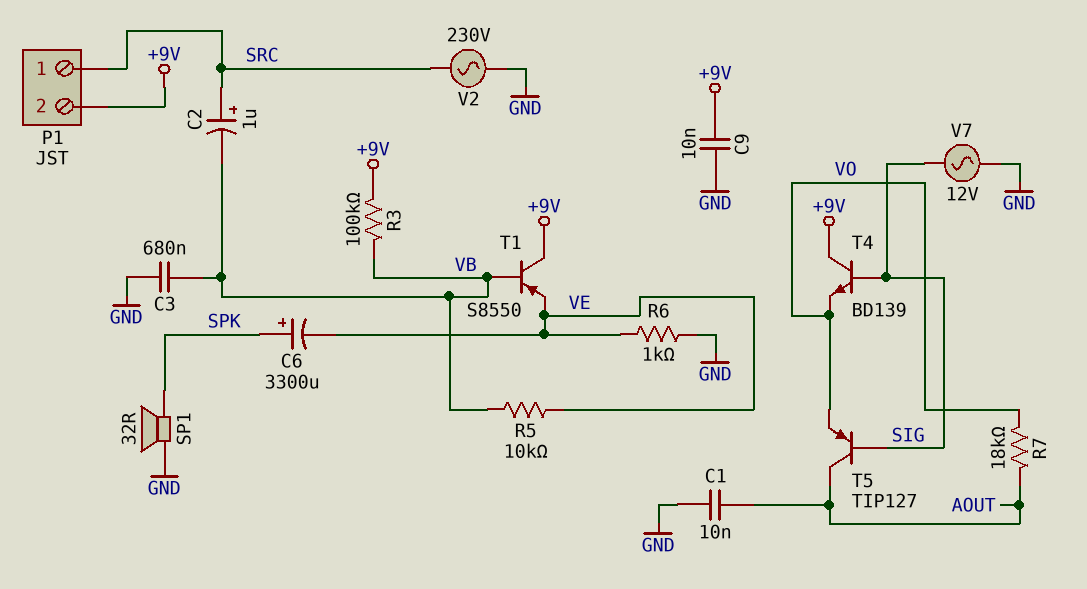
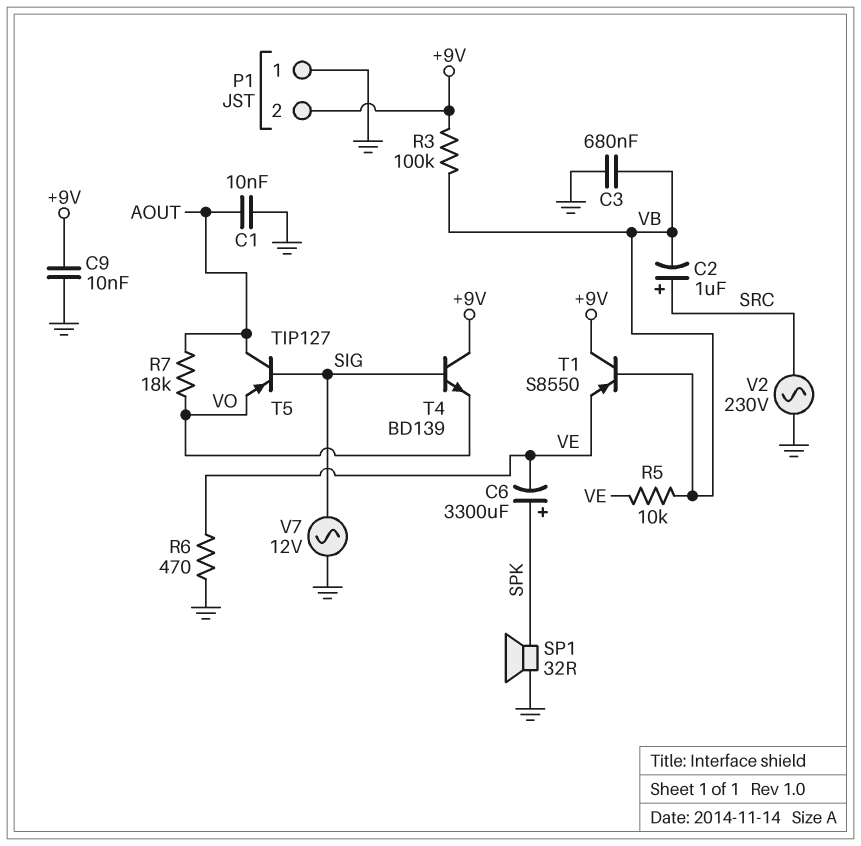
P1 pin 1: SRC -> GND
R6: 1k (GND, VE) -> 470 (GND, VE)

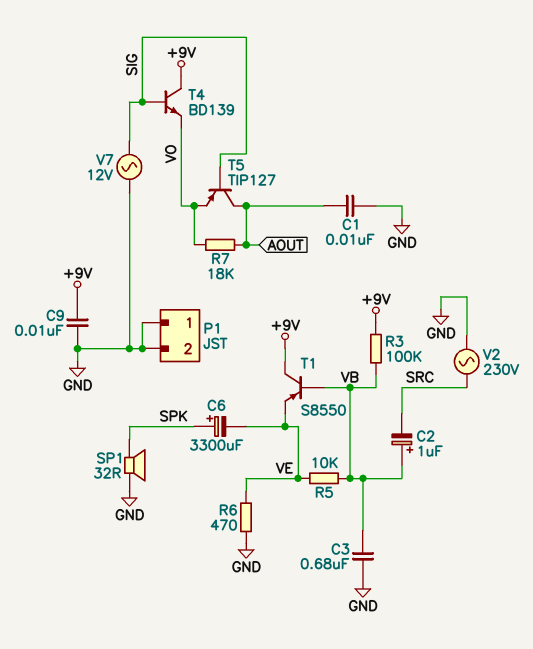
C2: 1uF (plus SRC, minus VB) -> 1uF (plus VB, minus SRC)
P1 pin 2: +9V -> GND

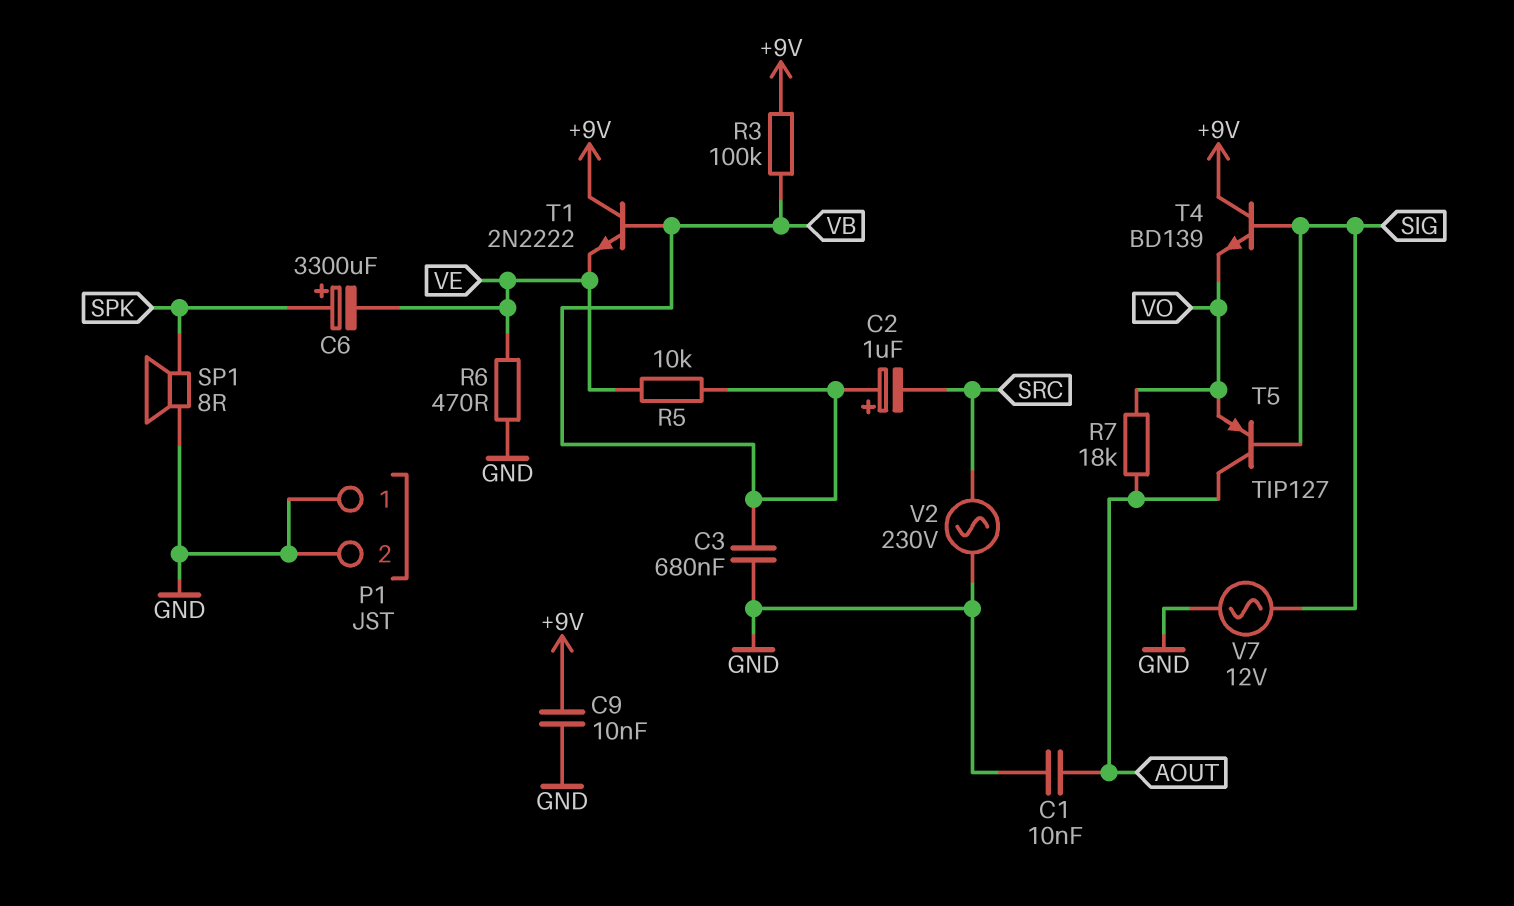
SP1: speaker 32R (GND, SPK) -> speaker 8R (GND, SPK)
T1: PNP S8550 (B VB, C +9V, E VE) -> NPN 2N2222 (B VB, C +9V, E VE)

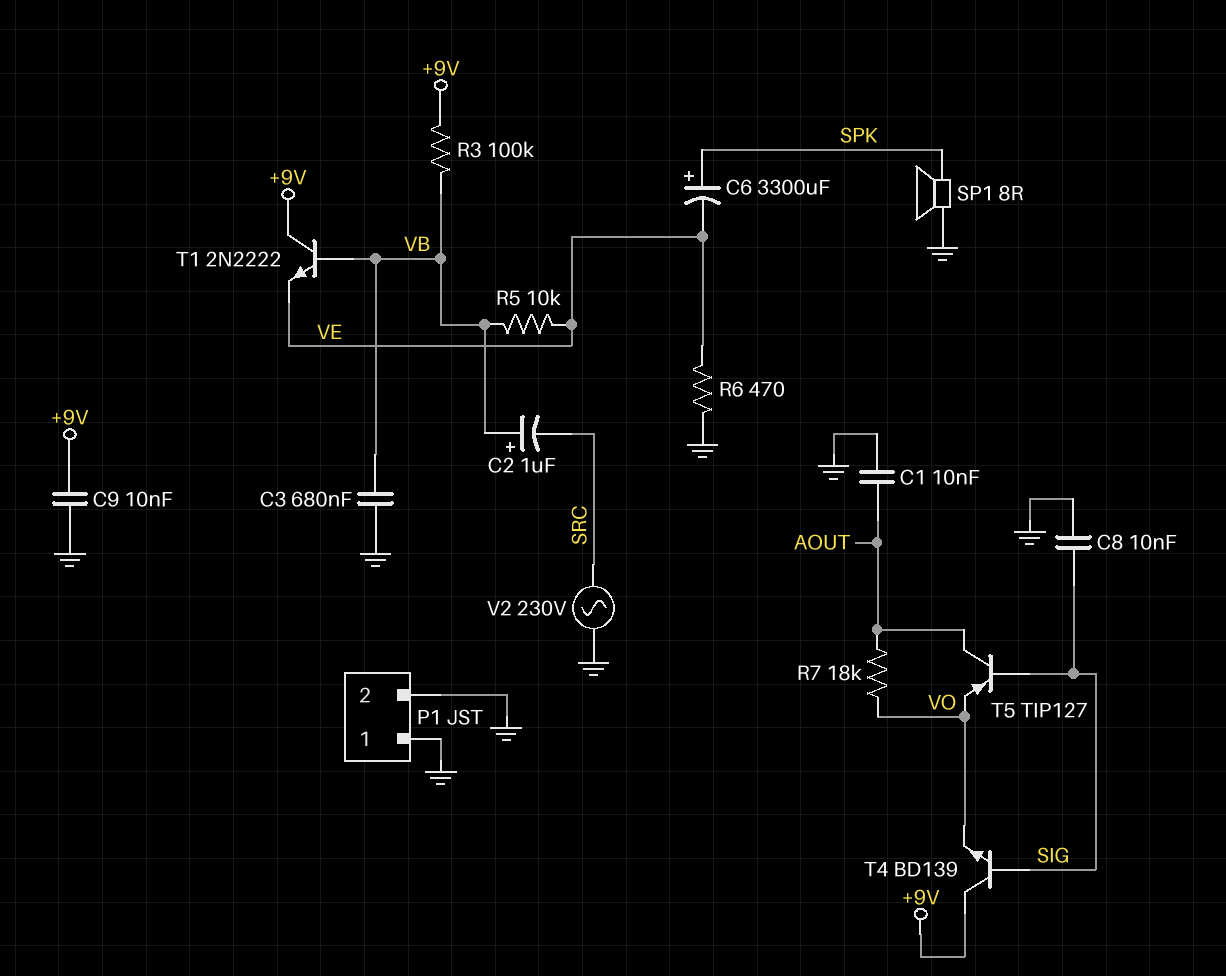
C8: none -> 10nF (GND, SIG)
V7: AC 12V (GND, SIG) -> none

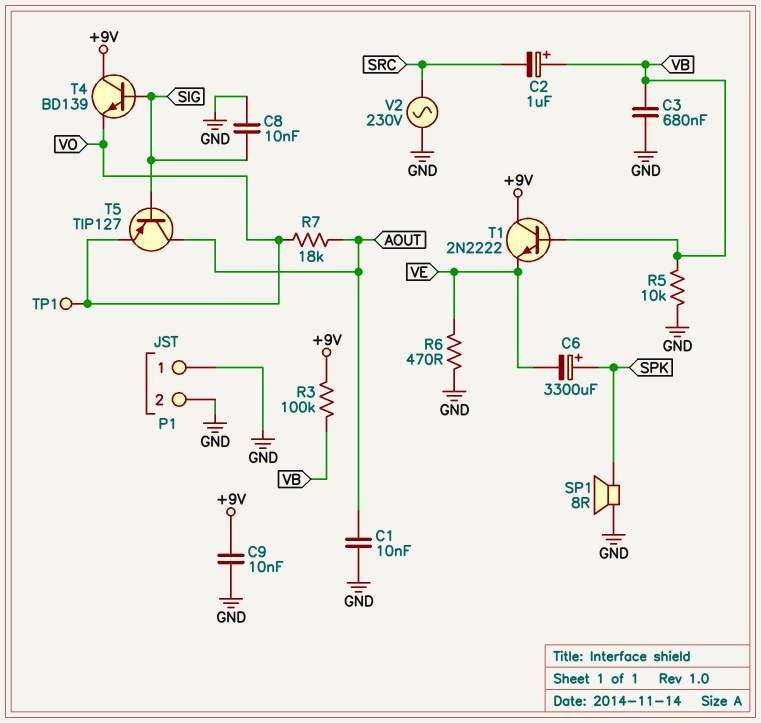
R5: 10k (VB, VE) -> 10k (GND, VB)
TP1: none -> test point (VO)

